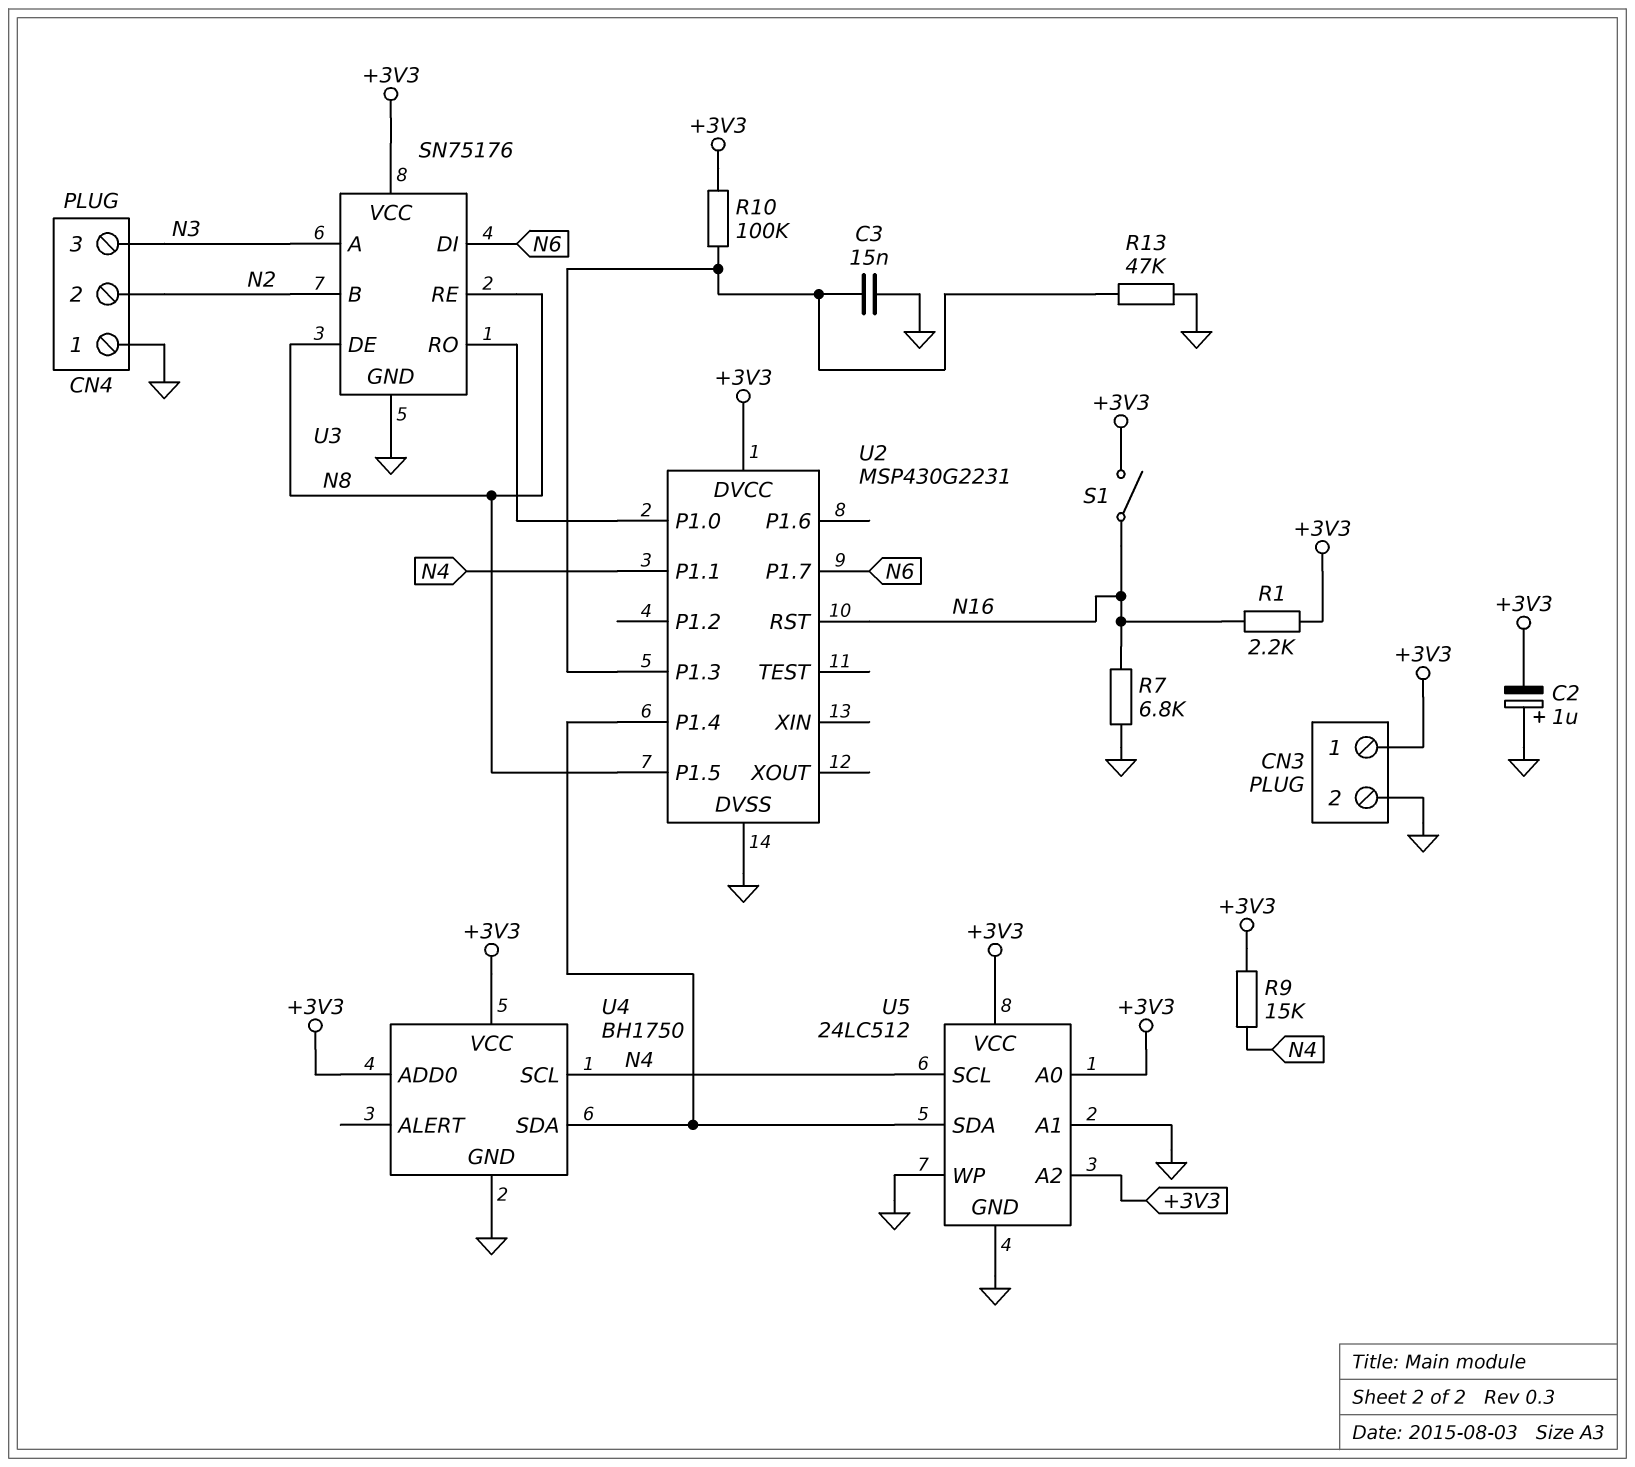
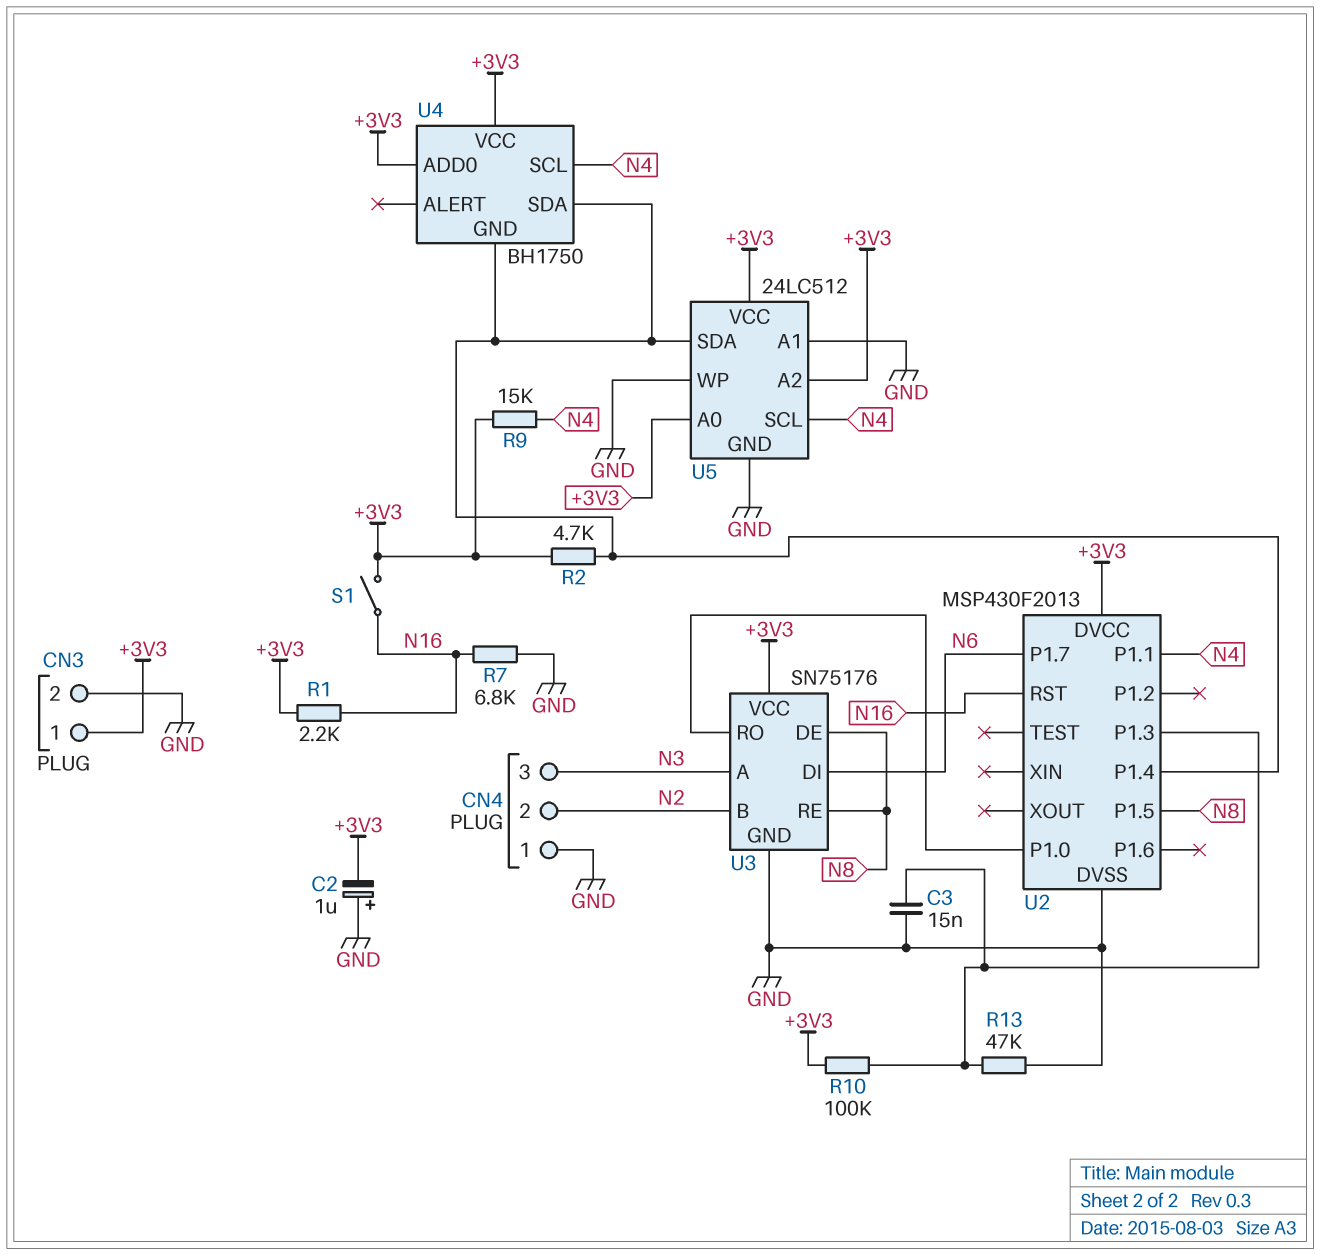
R2: none -> 4.7k (+3V3, U2/P1.4)
U2: MSP430G2231 -> MSP430F2013
U4 pin GND: GND -> U2/P1.4

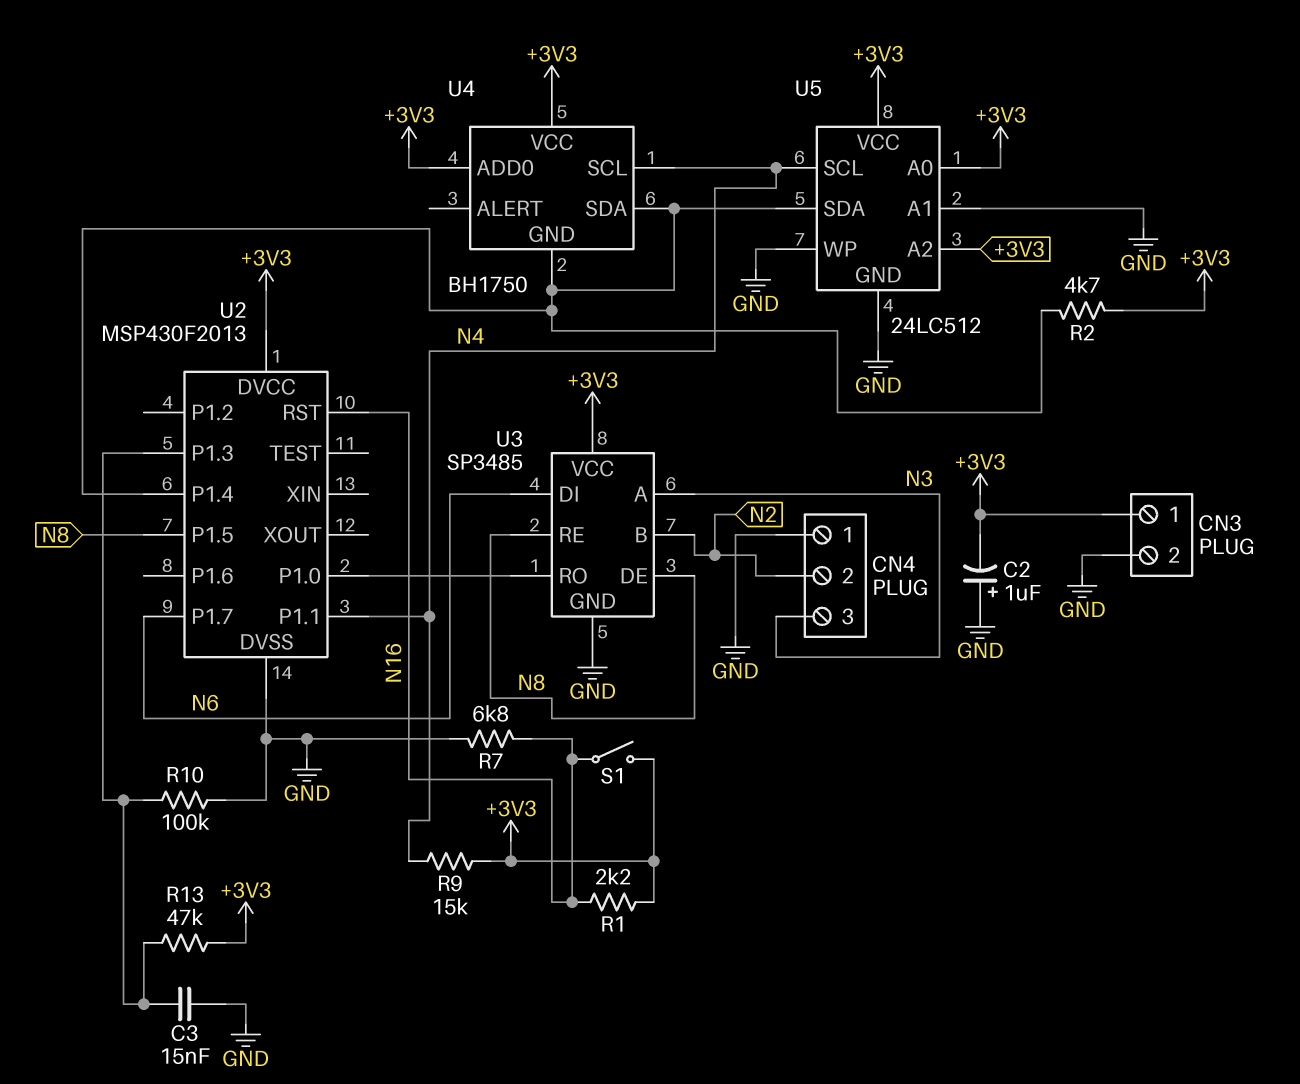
R10: 100k (+3V3, U2/P1.3) -> 100k (GND, U2/P1.3)
R13: 47k (GND, U2/P1.3) -> 47k (+3V3, U2/P1.3)
U3: SN75176 -> SP3485

